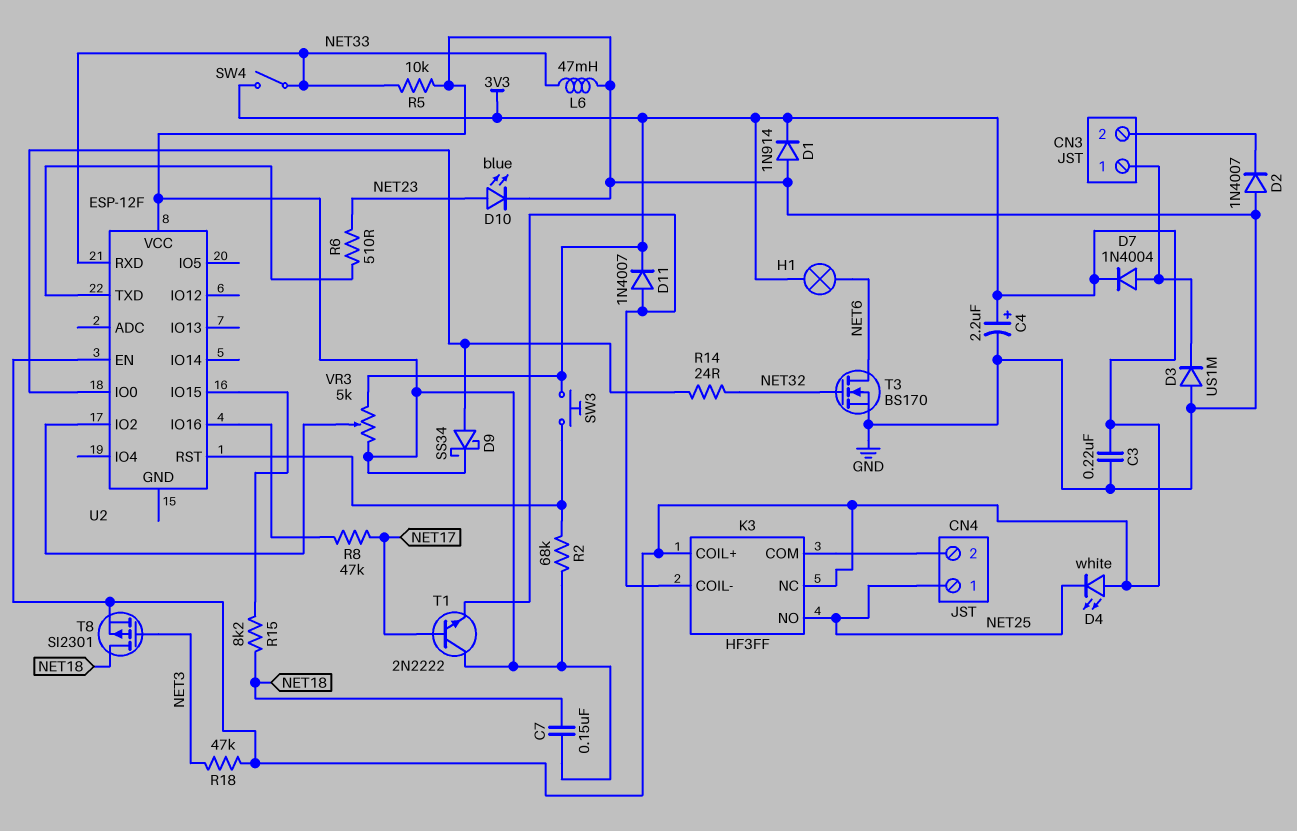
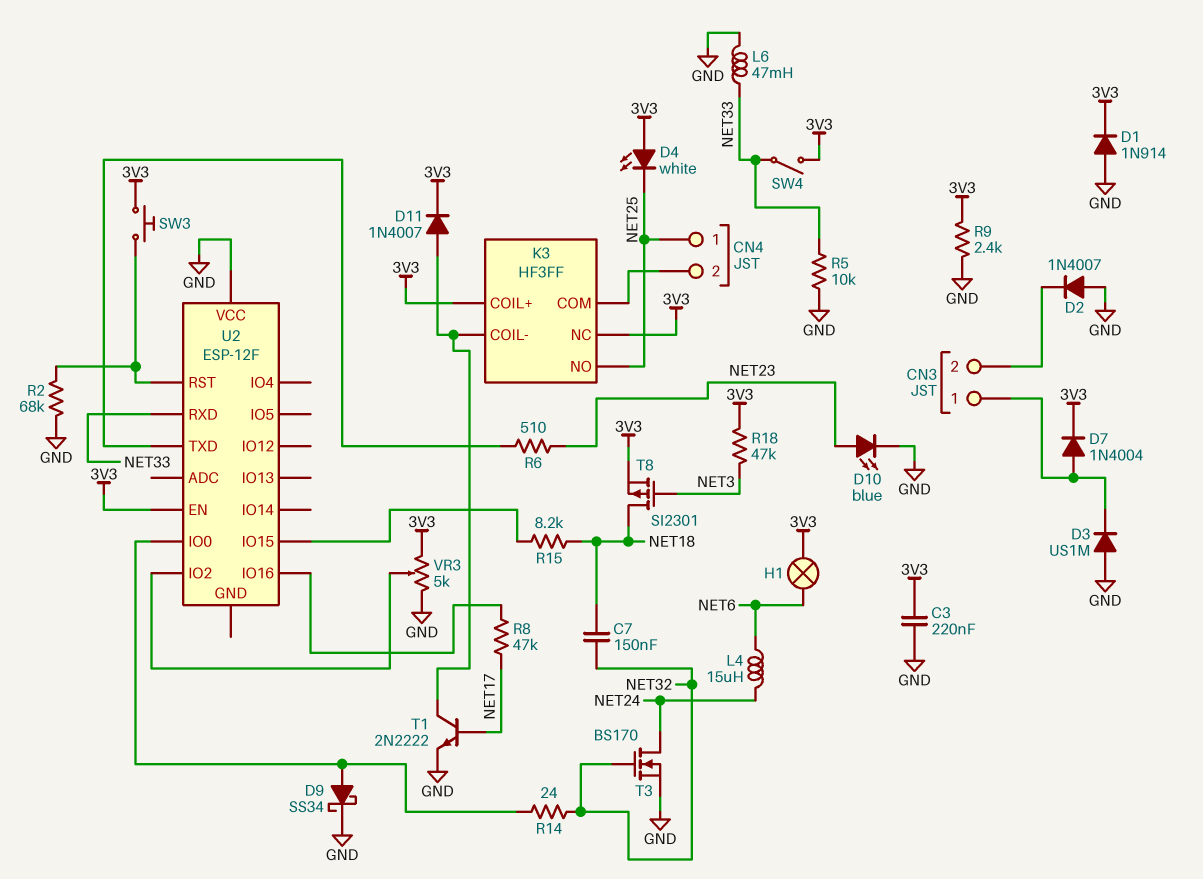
C4: 2.2uF (plus 3V3, minus GND) -> none
C7: 150nF (GND, NET18) -> 150nF (NET18, NET32)
L4: none -> 15uH (NET6, NET24)
R9: none -> 2.4k (3V3, GND)
T1: NPN 2N2222 (B NET17, C GND, E K3/COIL-) -> NPN 2N2222 (B NET17, C K3/COIL-, E GND)
T3: NMOS BS170 (G NET32, D NET6, S GND) -> NMOS BS170 (G NET32, D NET24, S GND)

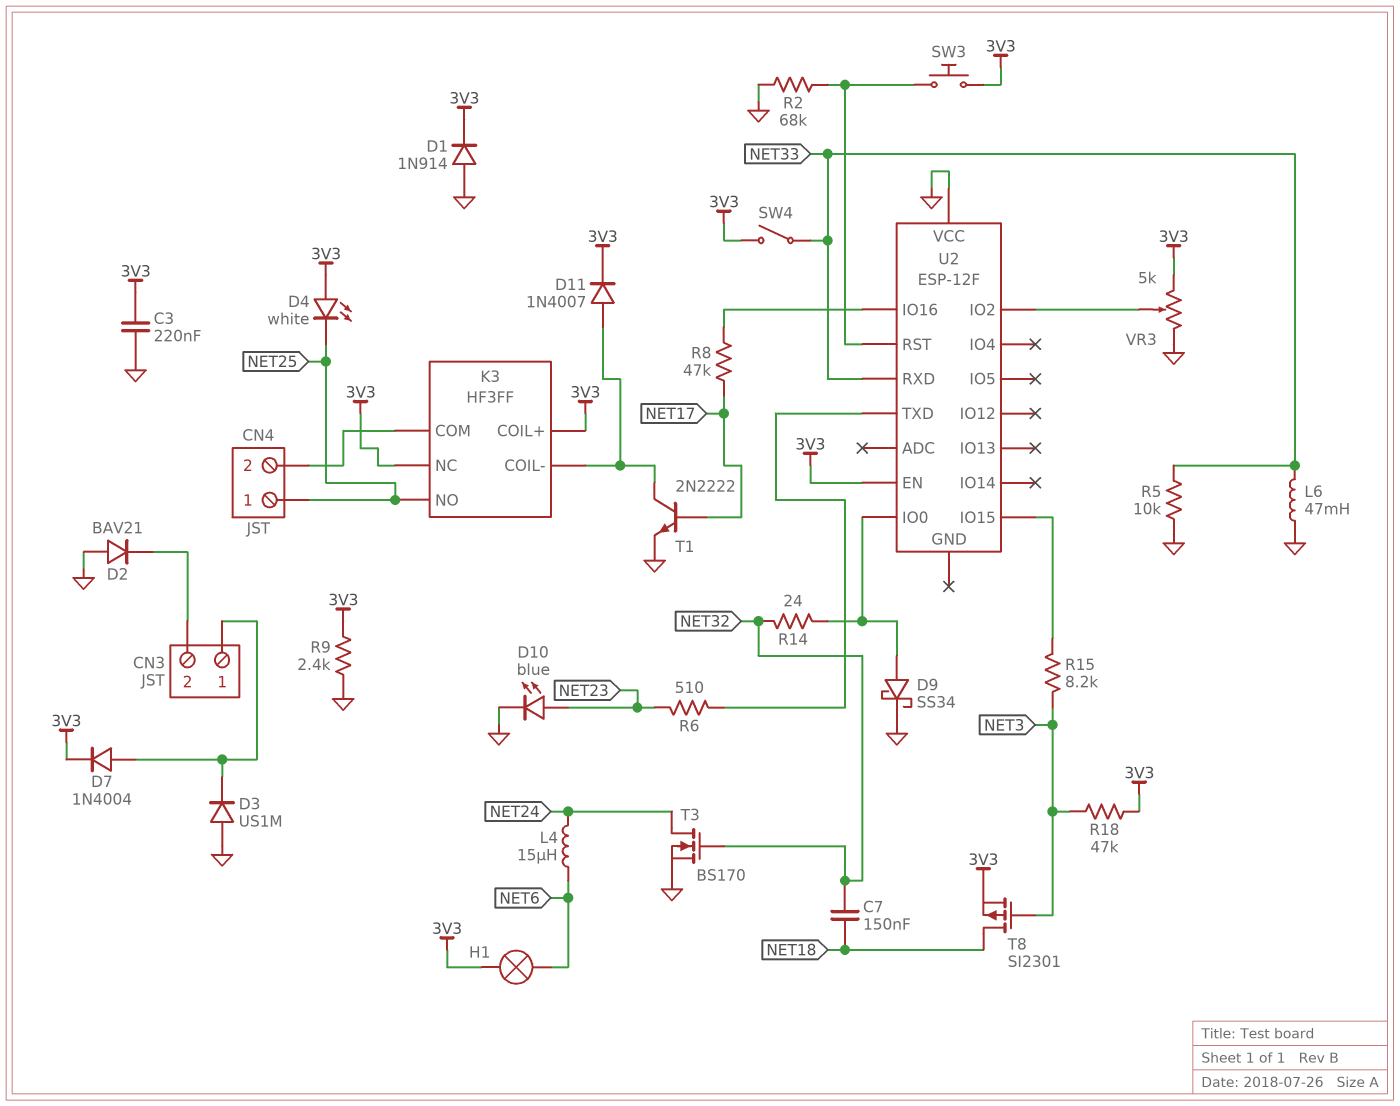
D2: diode 1N4007 (A GND, K CN3/2) -> diode BAV21 (A GND, K CN3/2)
R15: 8.2k (NET18, U2/IO15) -> 8.2k (NET3, U2/IO15)

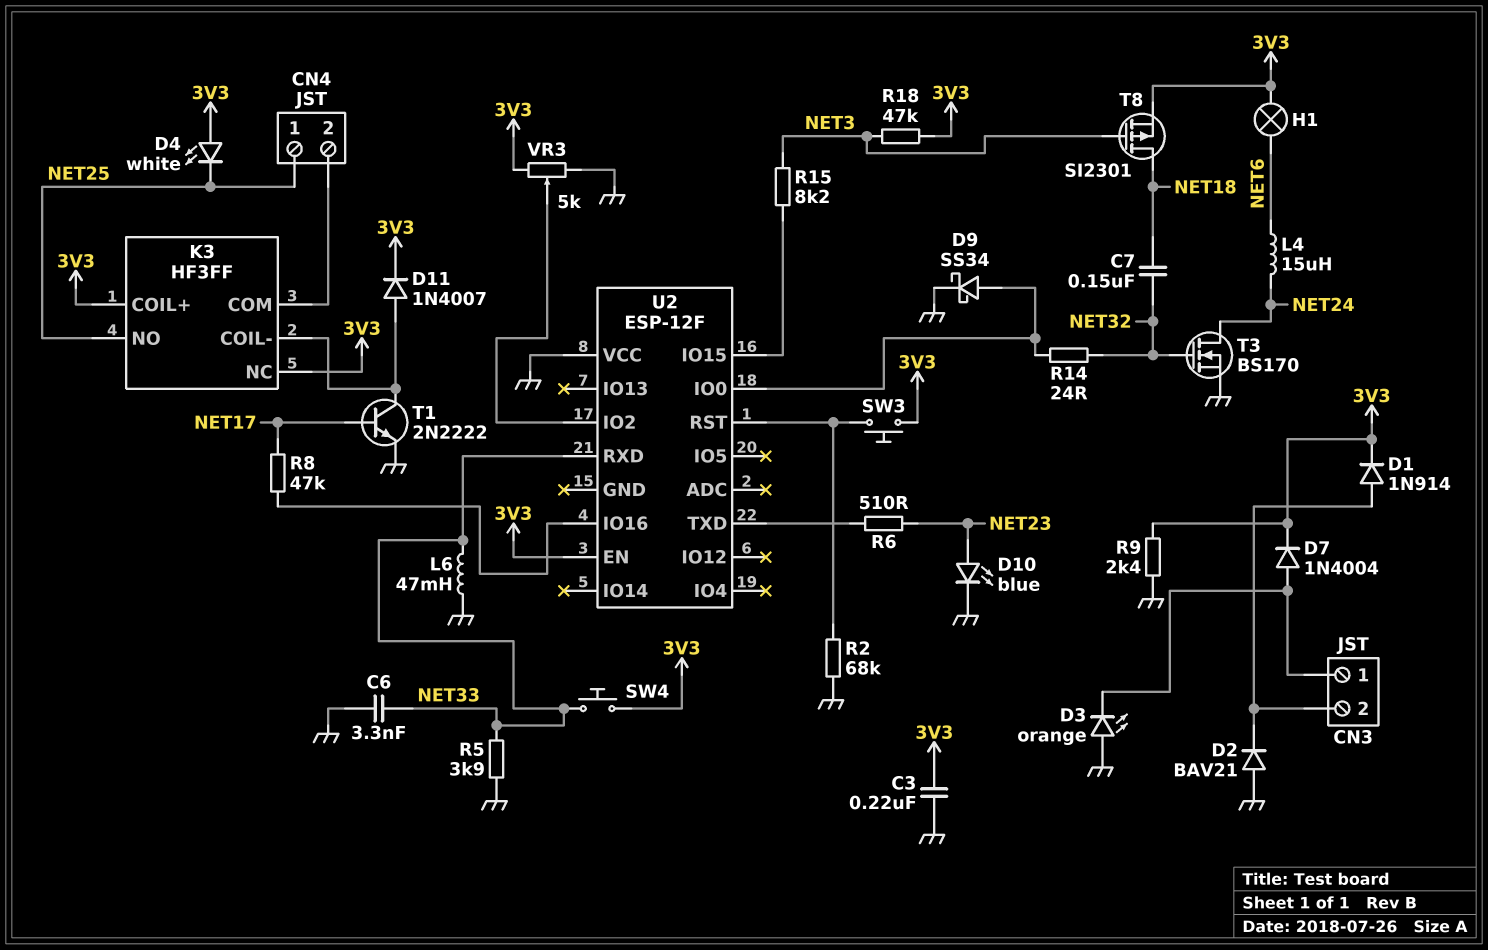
C6: none -> 3.3nF (GND, NET33)
D1: diode 1N914 (A GND, K 3V3) -> diode 1N914 (A CN3/2, K 3V3)
D3: diode US1M (A GND, K CN3/1) -> LED orange (A GND, K CN3/1)
R5: 10k (GND, NET33) -> 3.9k (GND, NET33)
SW4: switch (3V3, NET33) -> button (3V3, NET33)

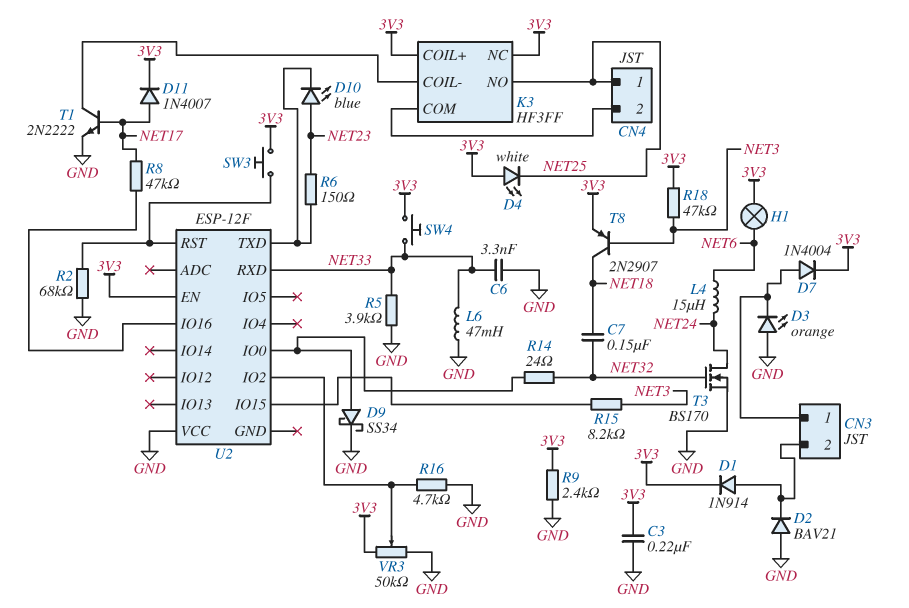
D10: LED blue (A NET23, K GND) -> LED blue (A NET23, K U2/TXD)
D11: diode 1N4007 (A K3/COIL-, K 3V3) -> diode 1N4007 (A NET17, K 3V3)
R6: 510 (NET23, U2/TXD) -> 150 (NET23, U2/TXD)
R16: none -> 4.7k (GND, U2/IO2)
T8: PMOS SI2301 (G NET3, D NET18, S 3V3) -> PNP 2N2907 (B NET3, C NET18, E 3V3)
VR3: 5k (3V3, GND, wiper U2/IO2) -> 50k (3V3, GND, wiper U2/IO2)

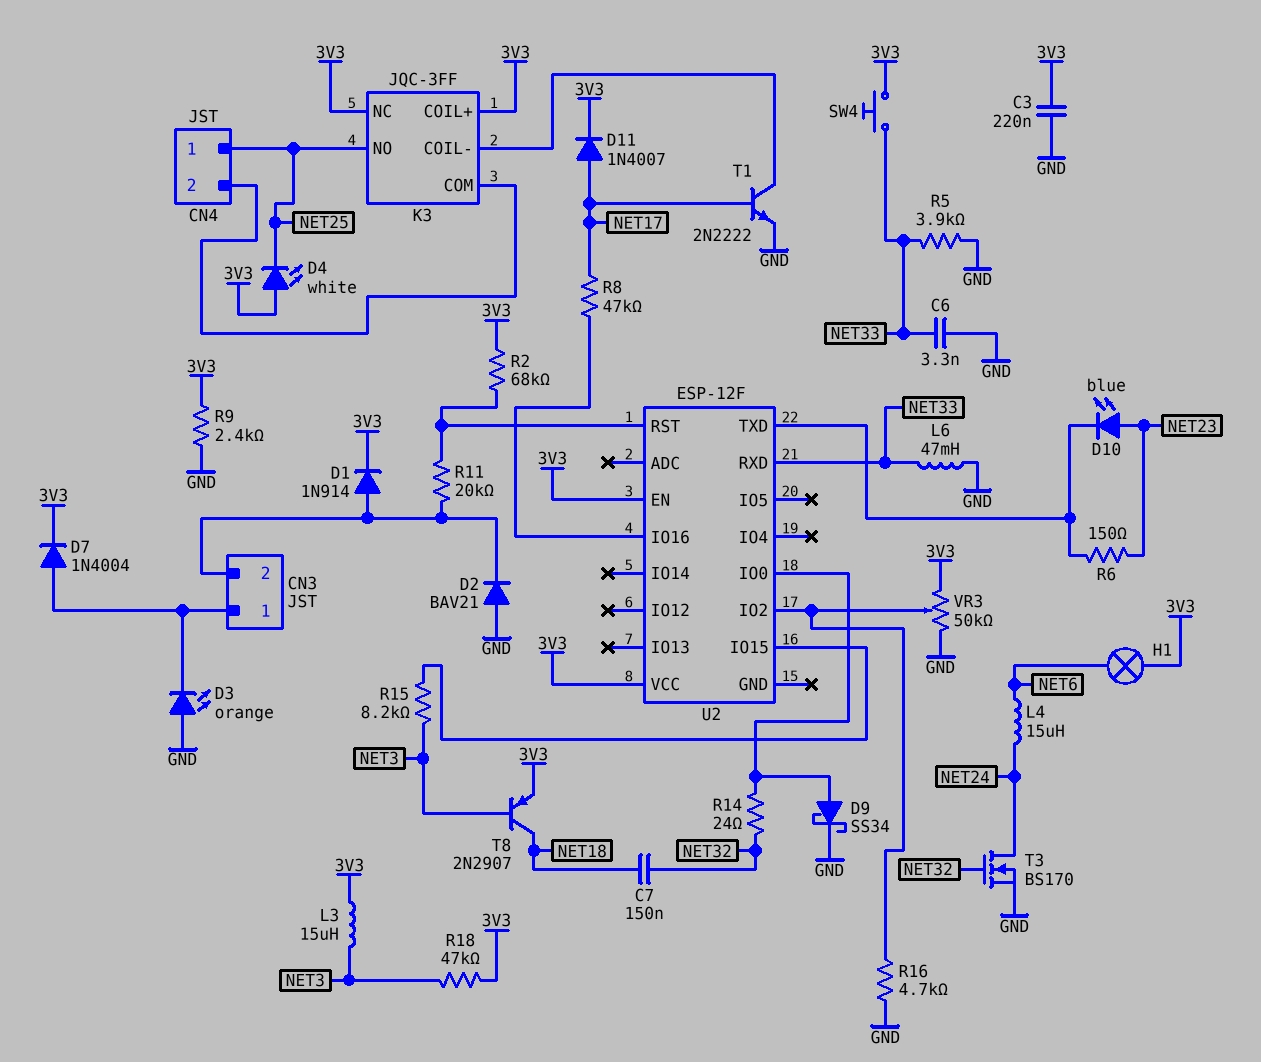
K3: HF3FF -> JQC-3FF
L3: none -> 15uH (3V3, NET3)
R2: 68k (GND, U2/RST) -> 68k (3V3, U2/RST)
R11: none -> 20k (CN3/2, U2/RST)
SW3: button (3V3, U2/RST) -> none
U2 pin VCC: GND -> 3V3

